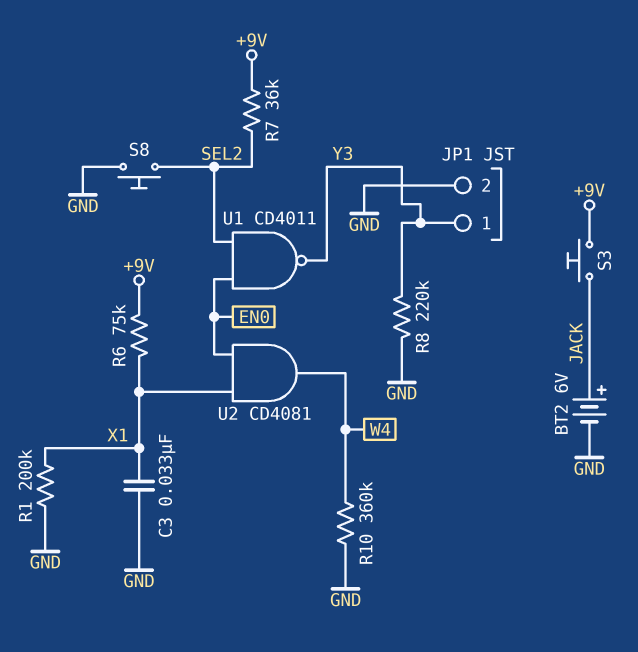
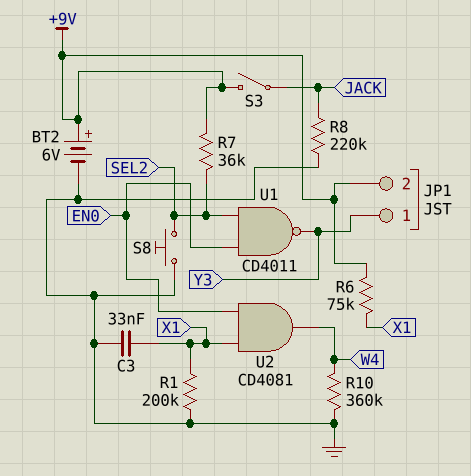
BT2: 6V (plus JACK, minus GND) -> 6V (plus +9V, minus GND)
JP1 pin 2: GND -> +9V
R8: 220k (GND, Y3) -> 220k (GND, JACK)
S3: button (+9V, JACK) -> switch (+9V, JACK)

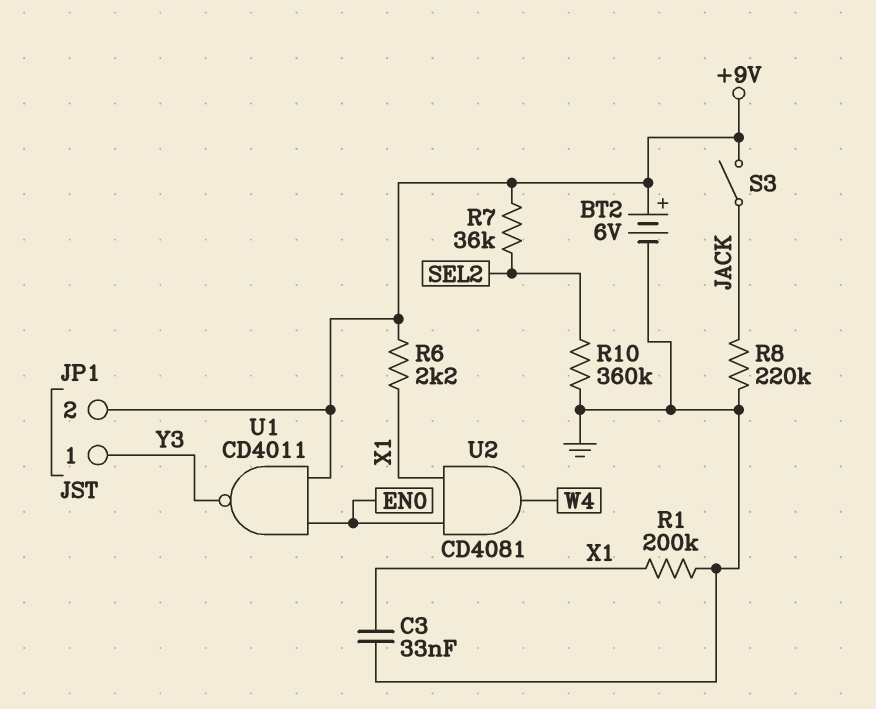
R6: 75k (+9V, X1) -> 2.2k (+9V, X1)
R10: 360k (GND, W4) -> 360k (GND, SEL2)
S8: button (GND, SEL2) -> none
U1: NAND CD4011 (in EN0, in SEL2, out Y3) -> NAND CD4011 (in +9V, in EN0, out Y3)

